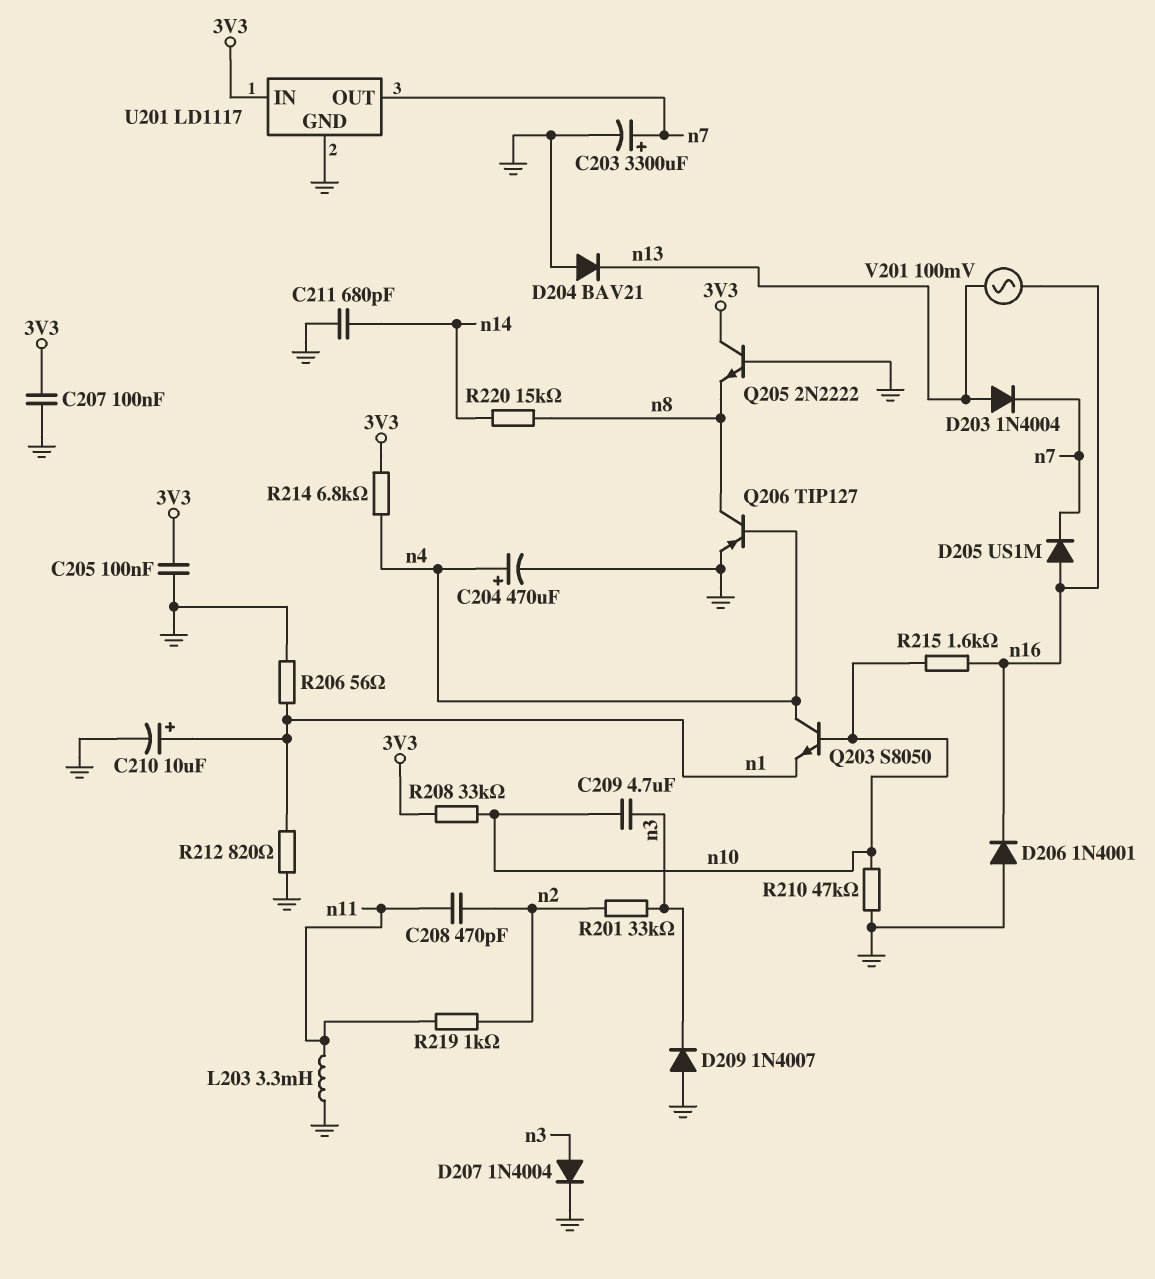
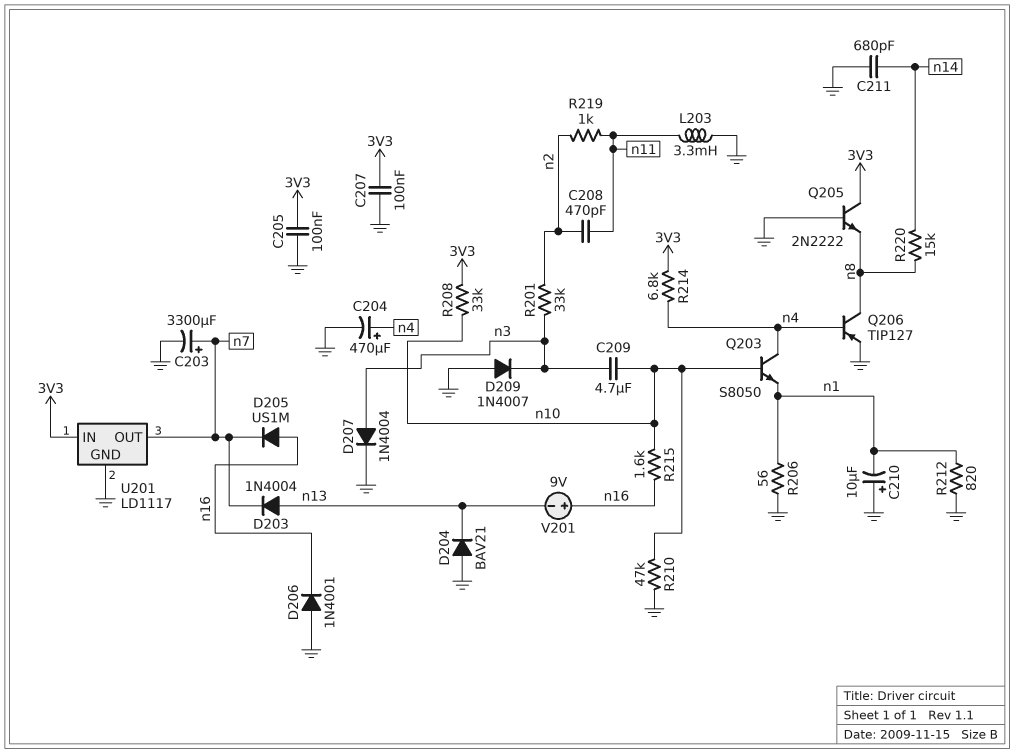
C210: 10uF (plus n1, minus GND) -> 10uF (plus GND, minus n1)
V201: AC 100mV (n13, n16) -> 9V (plus n16, minus n13)

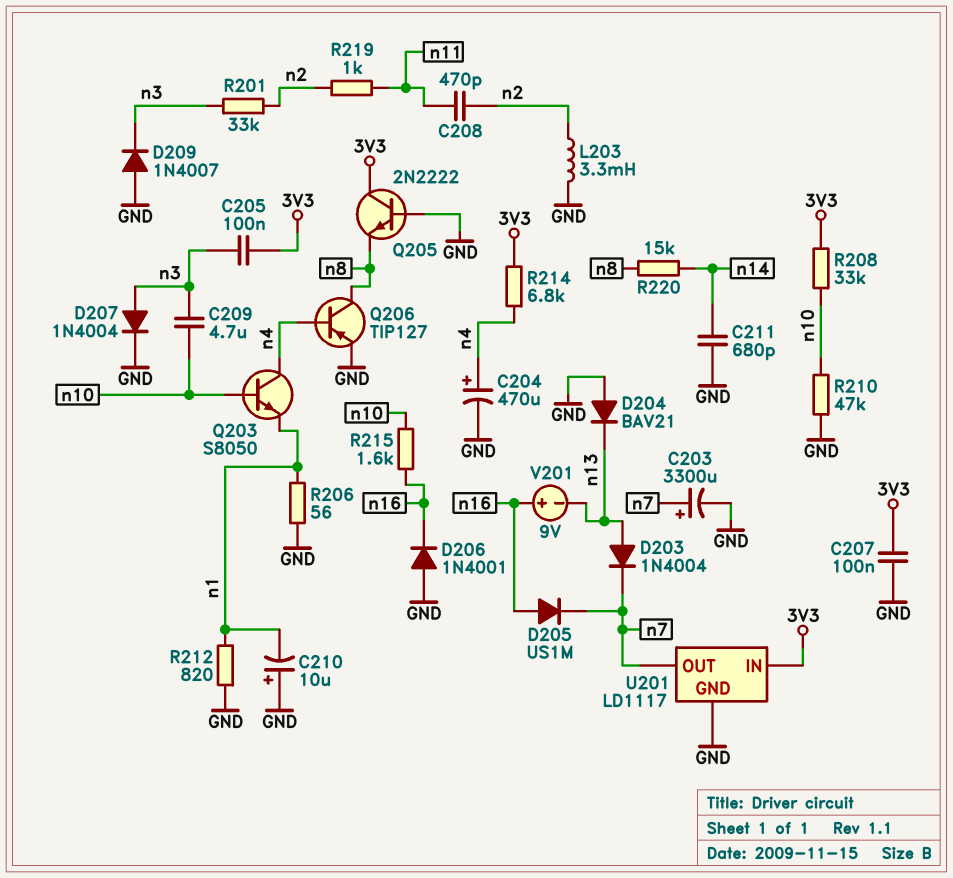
C205: 100nF (3V3, GND) -> 100nF (3V3, n3)
L203: 3.3mH (GND, n11) -> 3.3mH (GND, n2)

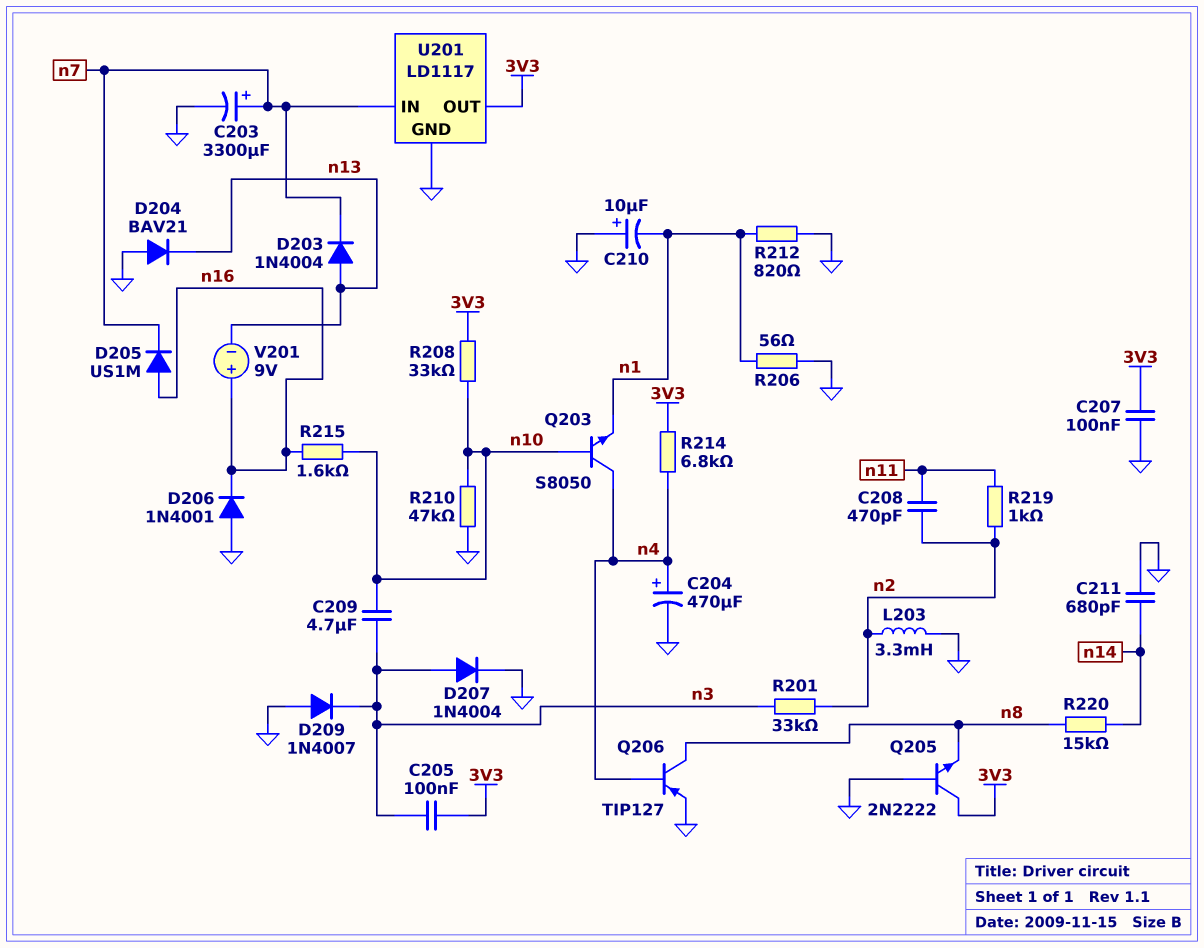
U201 pin IN: 3V3 -> n7
U201 pin OUT: n7 -> 3V3

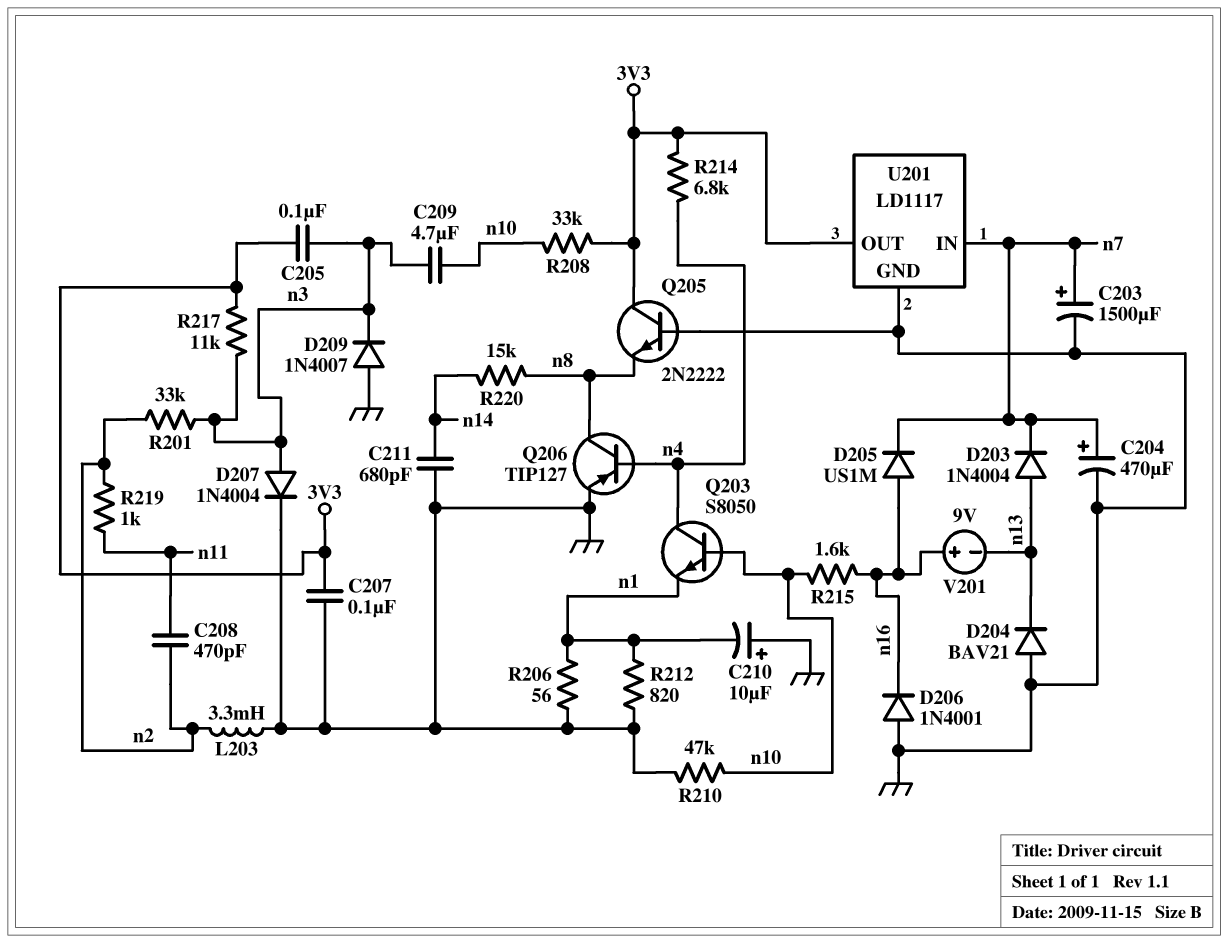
C203: 3300uF (plus n7, minus GND) -> 1500uF (plus n7, minus GND)
C204: 470uF (plus n4, minus GND) -> 470uF (plus n7, minus GND)
R217: none -> 11k (3V3, n3)

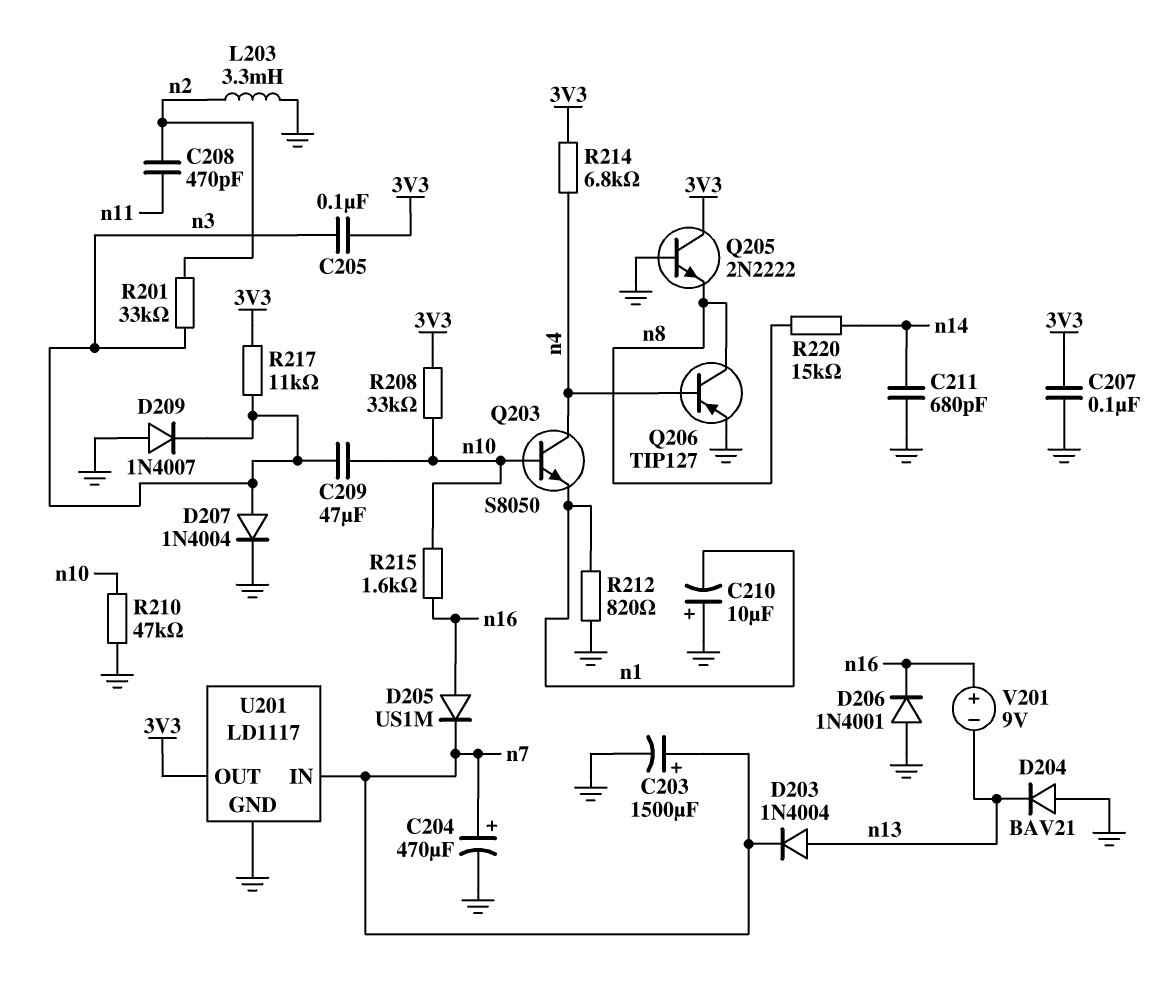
C209: 4.7uF (n3, n10) -> 47uF (n3, n10)
R206: 56 (GND, n1) -> none
R219: 1k (n2, n11) -> none

